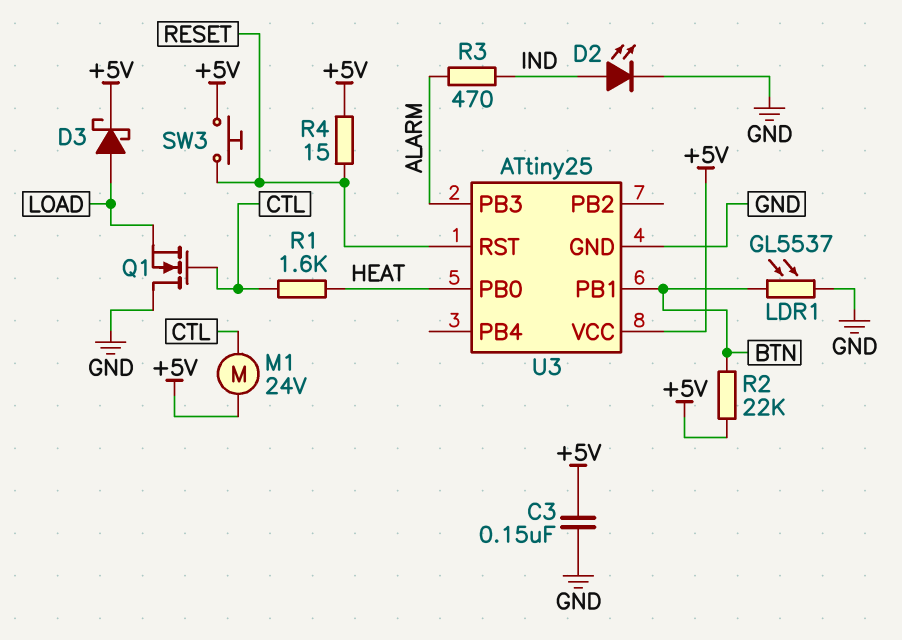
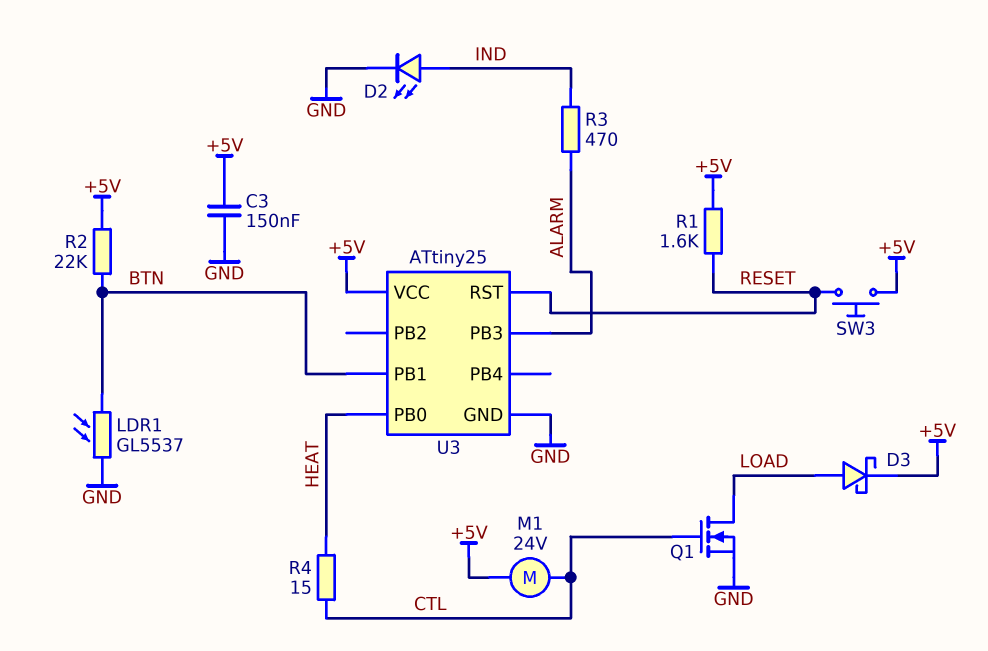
Q1: NMOS (G CTL, D GND, S LOAD) -> NMOS (G CTL, D LOAD, S GND)
R1: 1.6k (CTL, HEAT) -> 1.6k (+5V, RESET)
R4: 15 (+5V, RESET) -> 15 (CTL, HEAT)

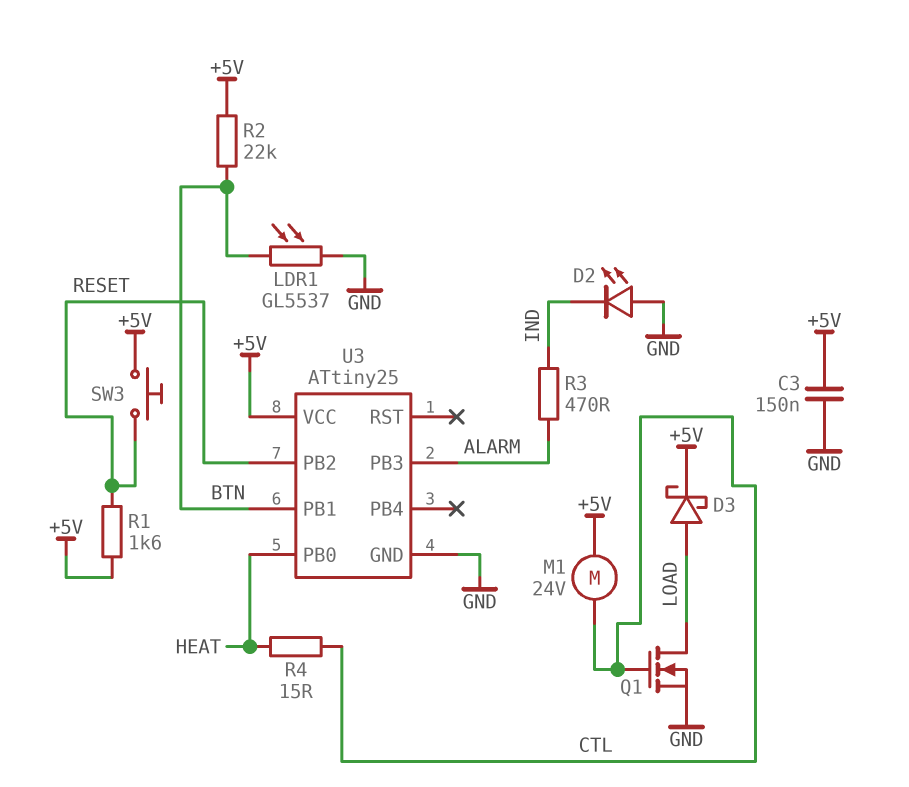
D2: LED (A IND, K GND) -> LED (A GND, K IND)
U3 pin PB2: none -> RESET
U3 pin RST: RESET -> none

